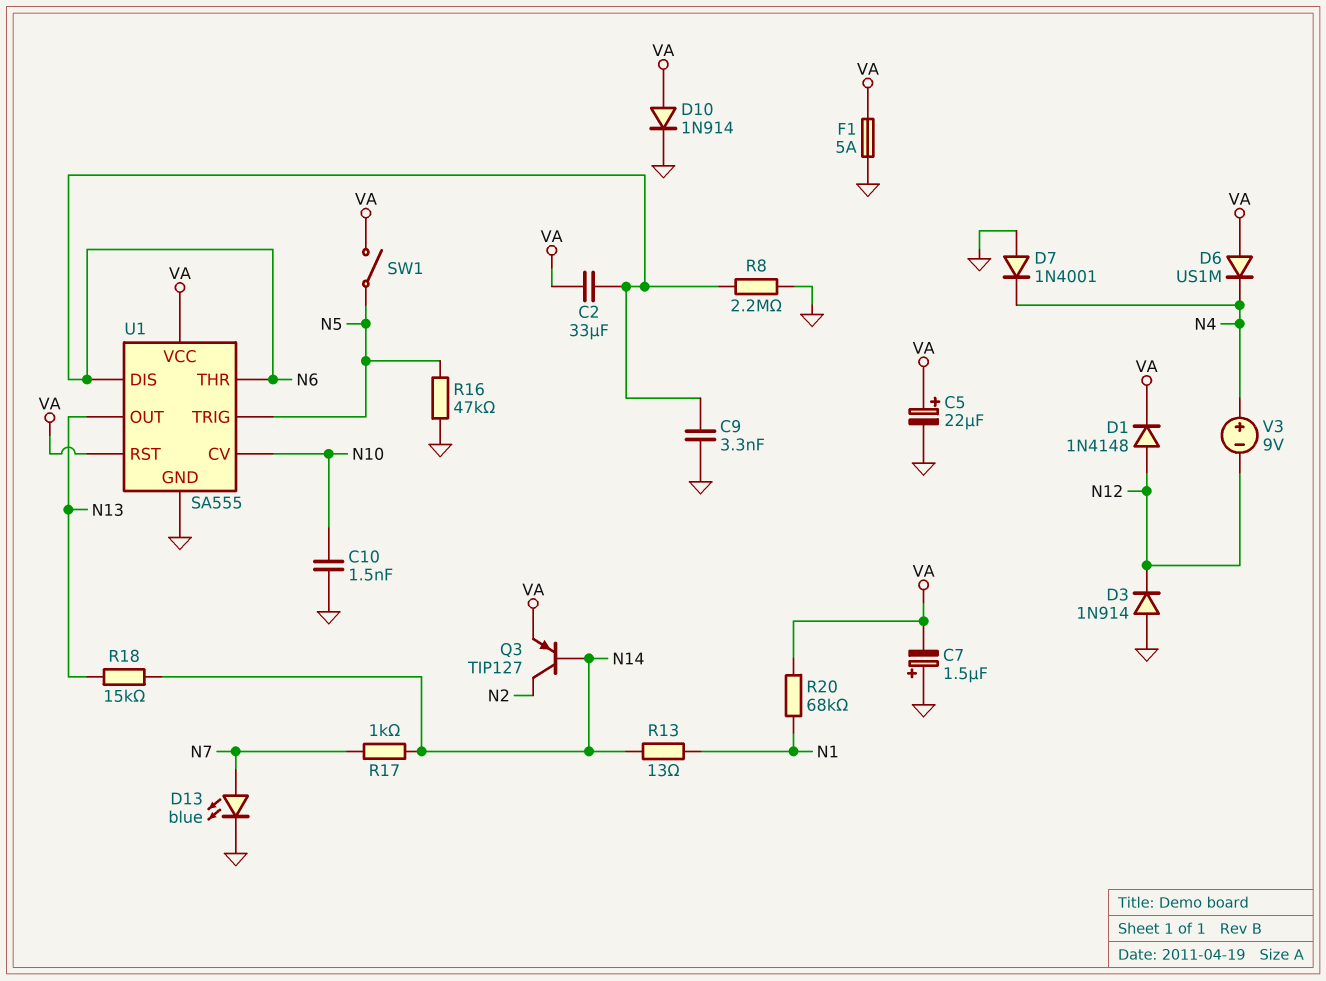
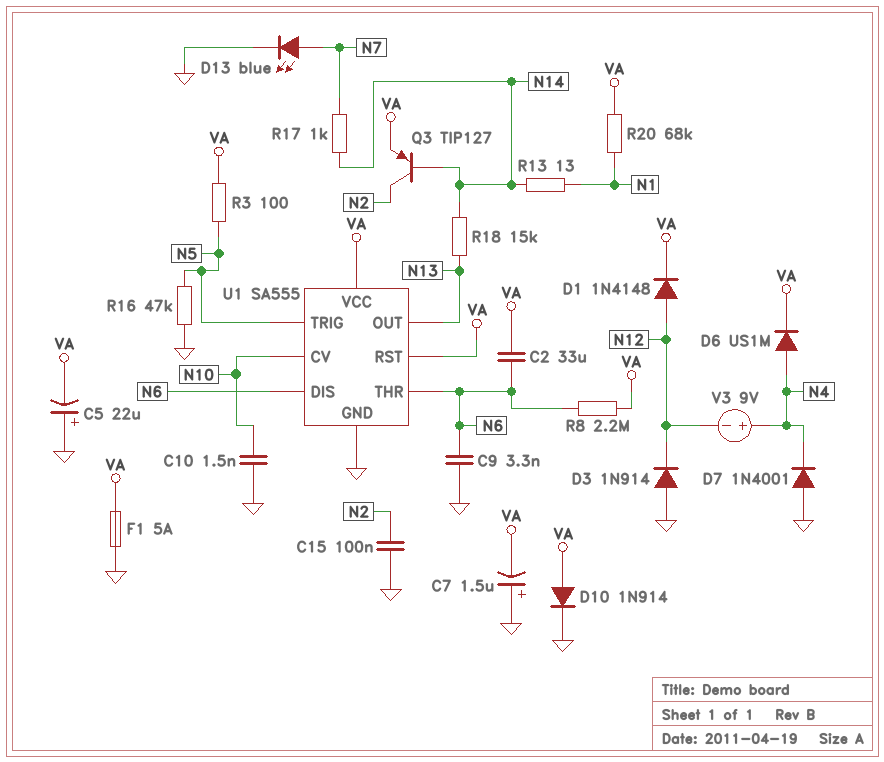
C5: 22uF (plus VA, minus GND) -> 22uF (plus GND, minus VA)
C15: none -> 100nF (GND, N2)
D6: diode US1M (A VA, K N4) -> diode US1M (A N4, K VA)
R3: none -> 100 (N5, VA)
R8: 2.2M (GND, N6) -> 2.2M (N6, VA)
SW1: switch (N5, VA) -> none

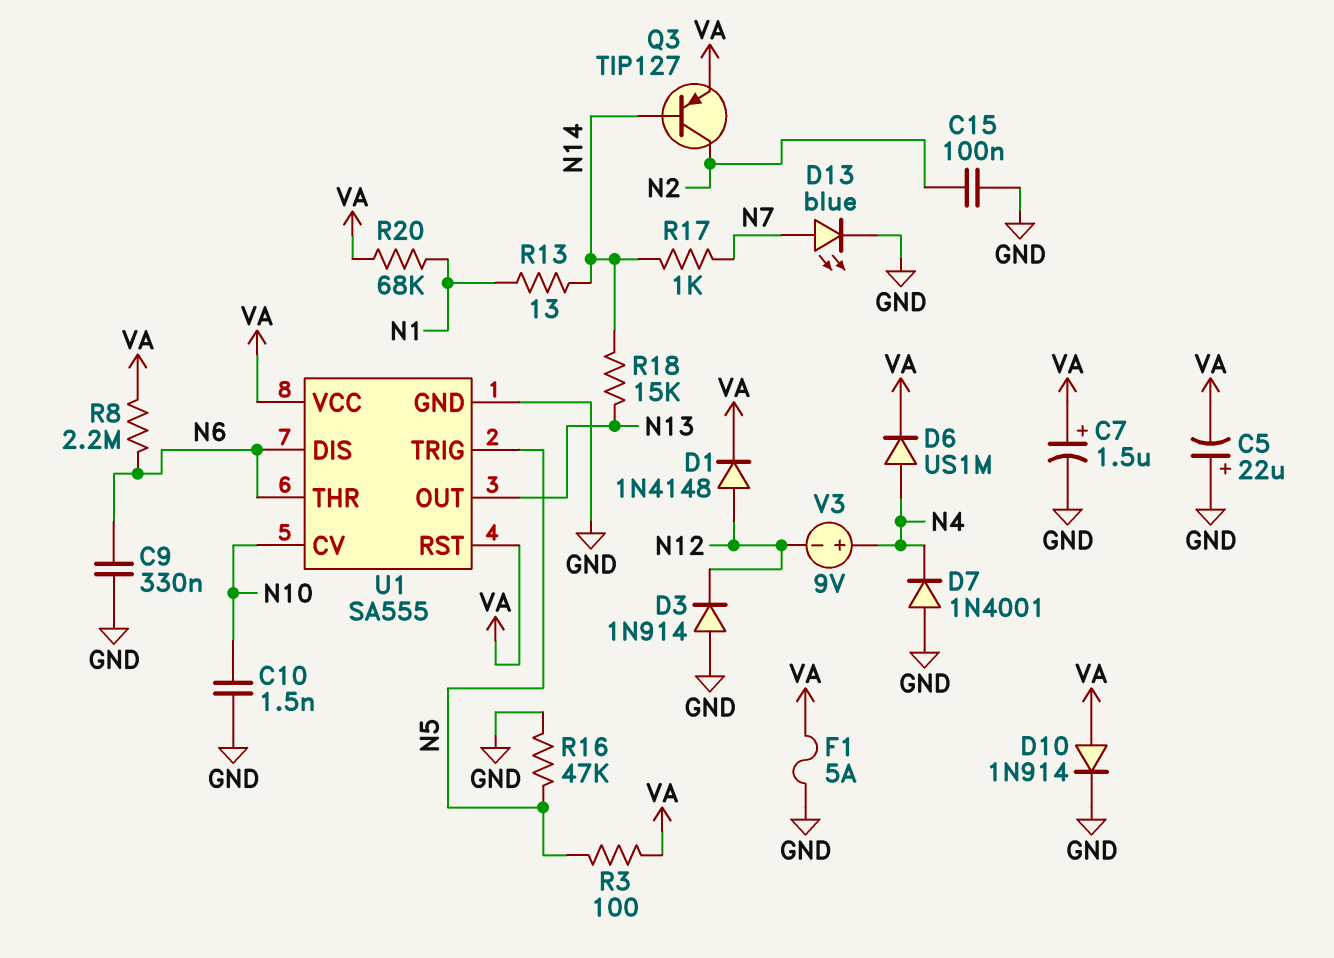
C2: 33uF (N6, VA) -> none
C7: 1.5uF (plus GND, minus VA) -> 1.5uF (plus VA, minus GND)
C9: 3.3nF (GND, N6) -> 330nF (GND, N6)

